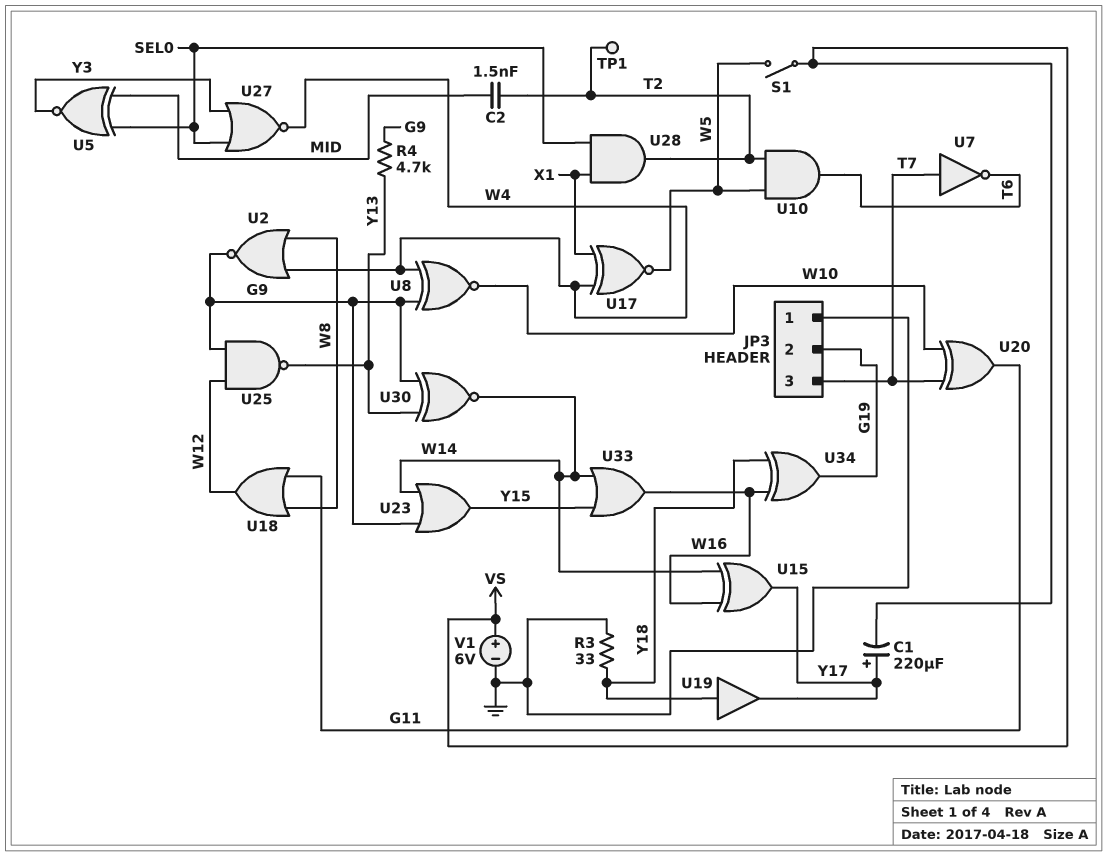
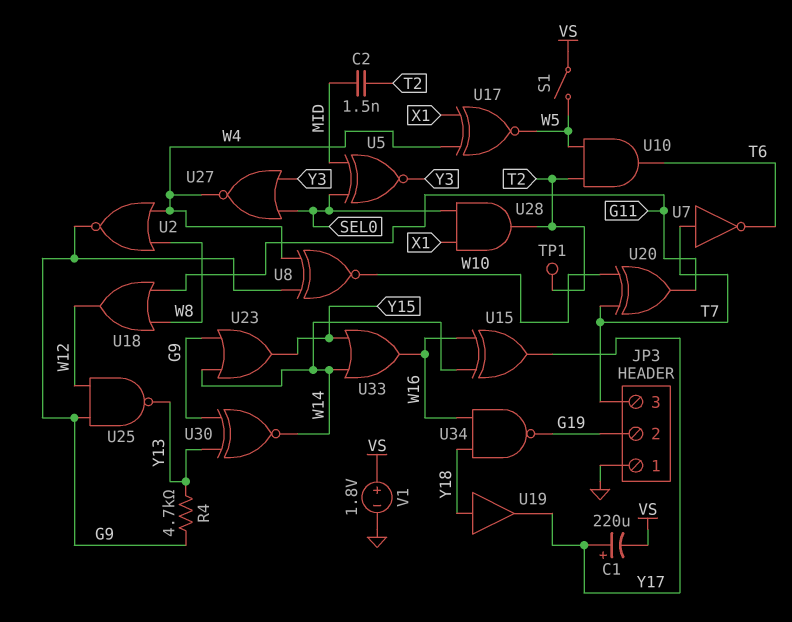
R3: 33 (GND, Y18) -> none
U34: XOR (in W16, in Y18, out G19) -> NAND (in W16, in Y18, out G19)
V1: 6V (plus VS, minus GND) -> 1.8V (plus VS, minus GND)

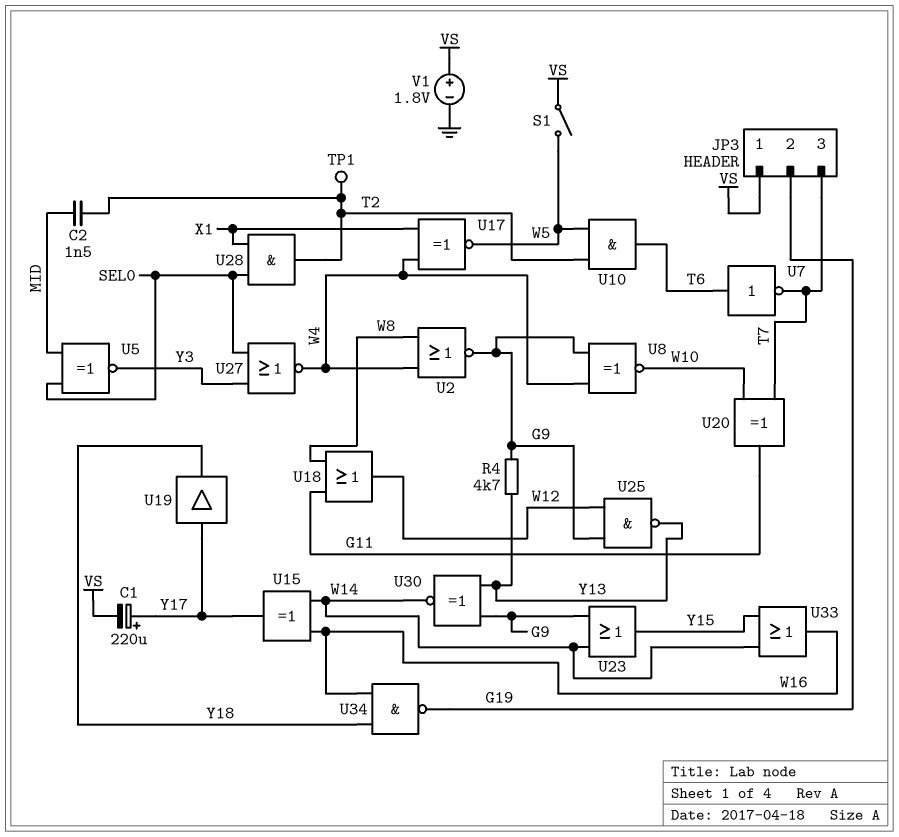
JP3 pin 1: GND -> VS
U7: NOT (in T7, out T6) -> NOT (in T6, out T7)
U19: buffer (in Y18, out Y17) -> buffer (in Y17, out Y18)

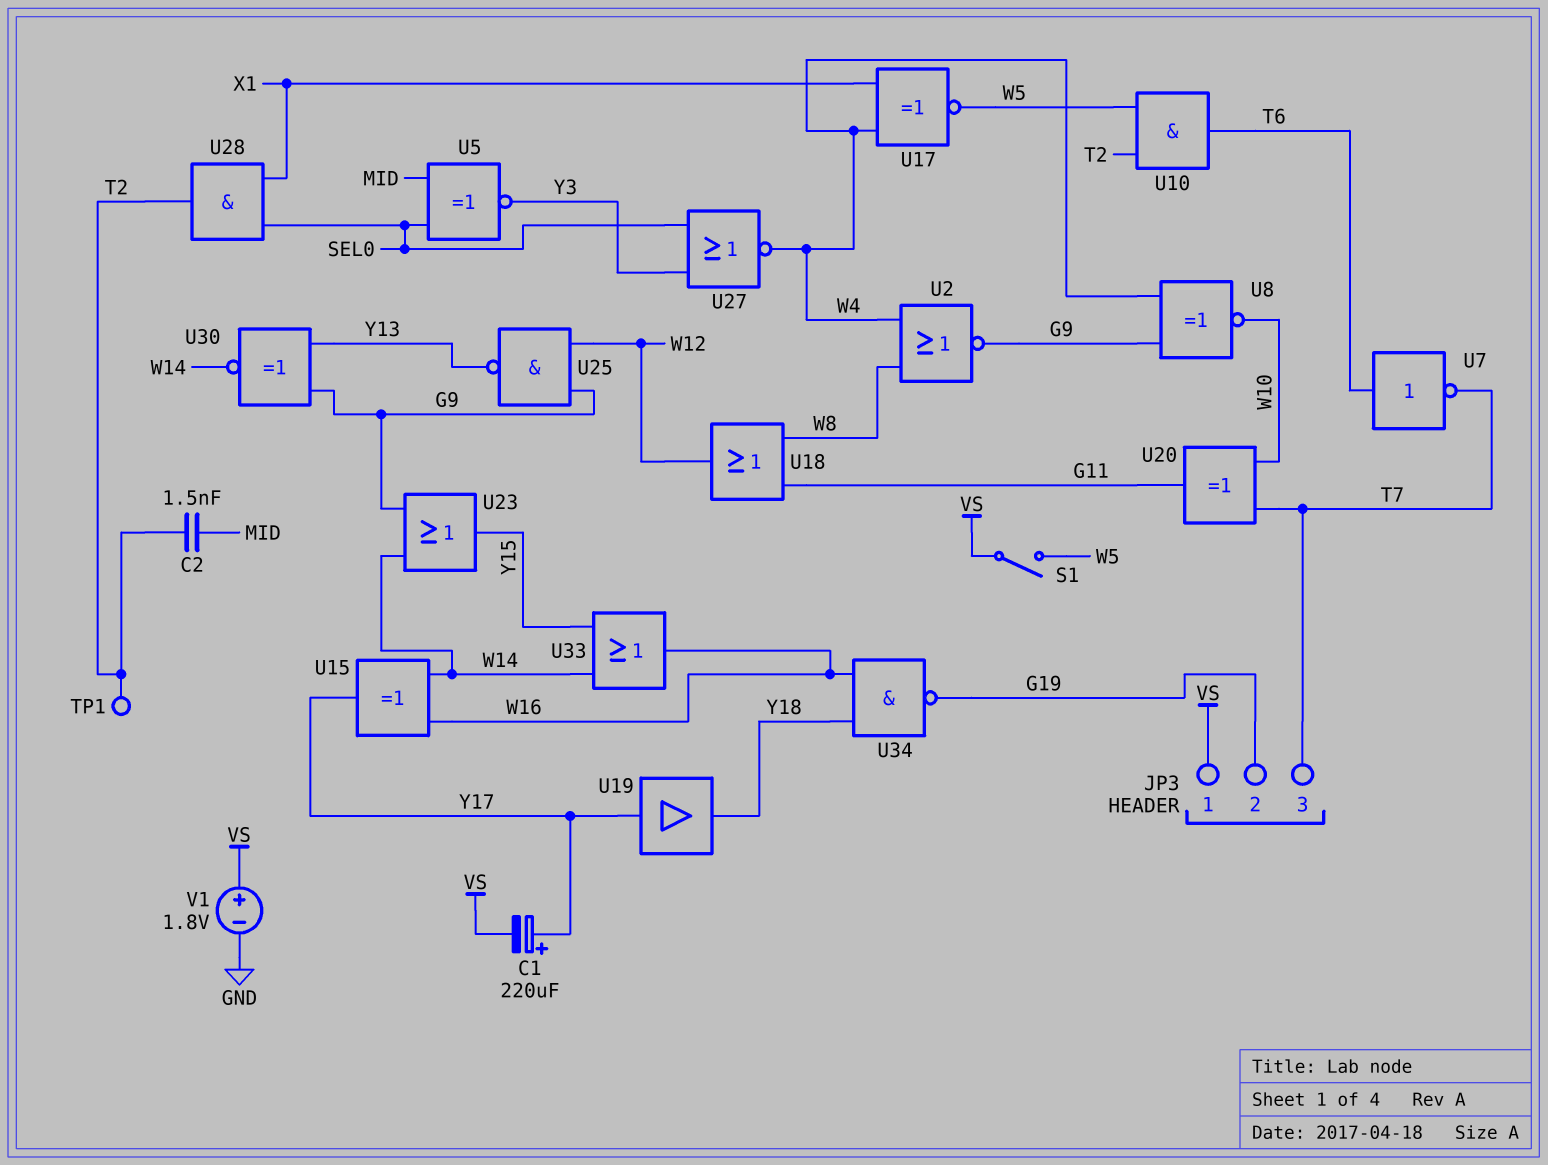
R4: 4.7k (G9, Y13) -> none

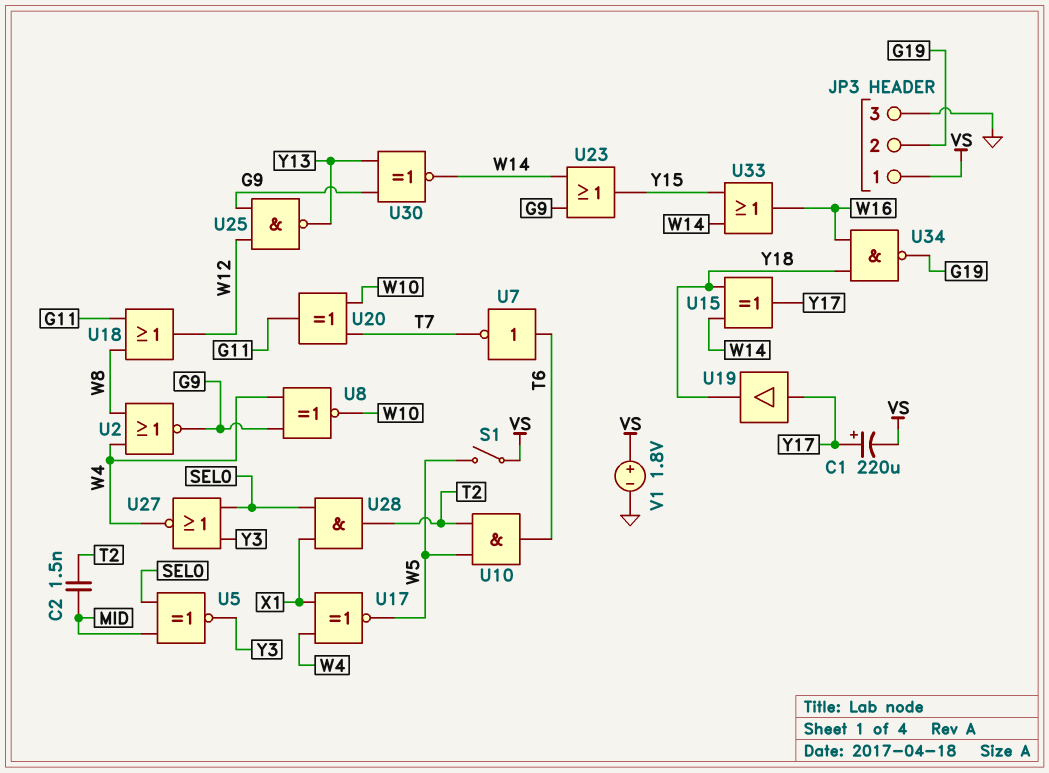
JP3 pin 3: T7 -> GND
TP1: test point (T2) -> none
U15: XOR (in W14, in W16, out Y17) -> XOR (in W14, in Y18, out Y17)

